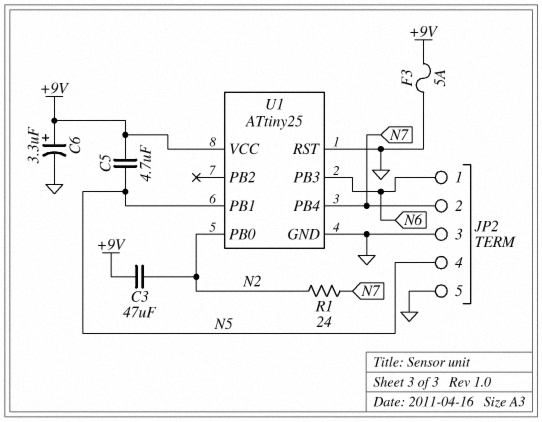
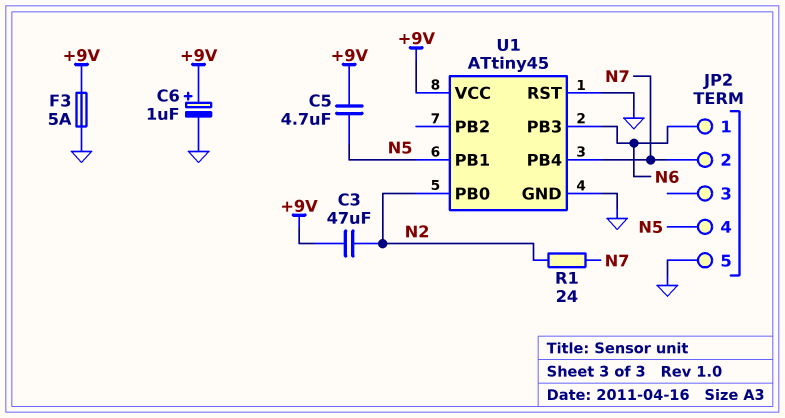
C6: 3.3uF (plus +9V, minus GND) -> 1uF (plus +9V, minus GND)
JP2 pin 3: GND -> none
U1: ATtiny25 -> ATtiny45

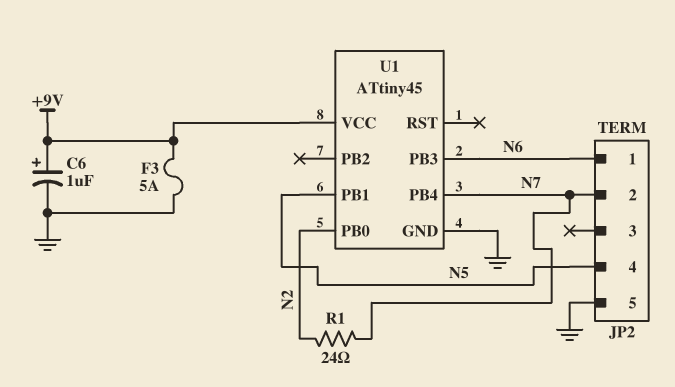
C3: 47uF (+9V, N2) -> none
C5: 4.7uF (+9V, N5) -> none
U1 pin RST: GND -> none

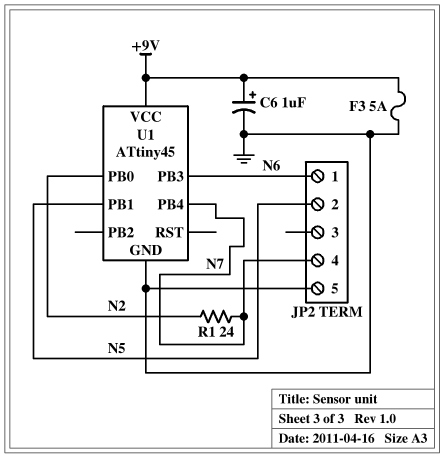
JP2 pin 2: N7 -> N5
JP2 pin 4: N5 -> N7

